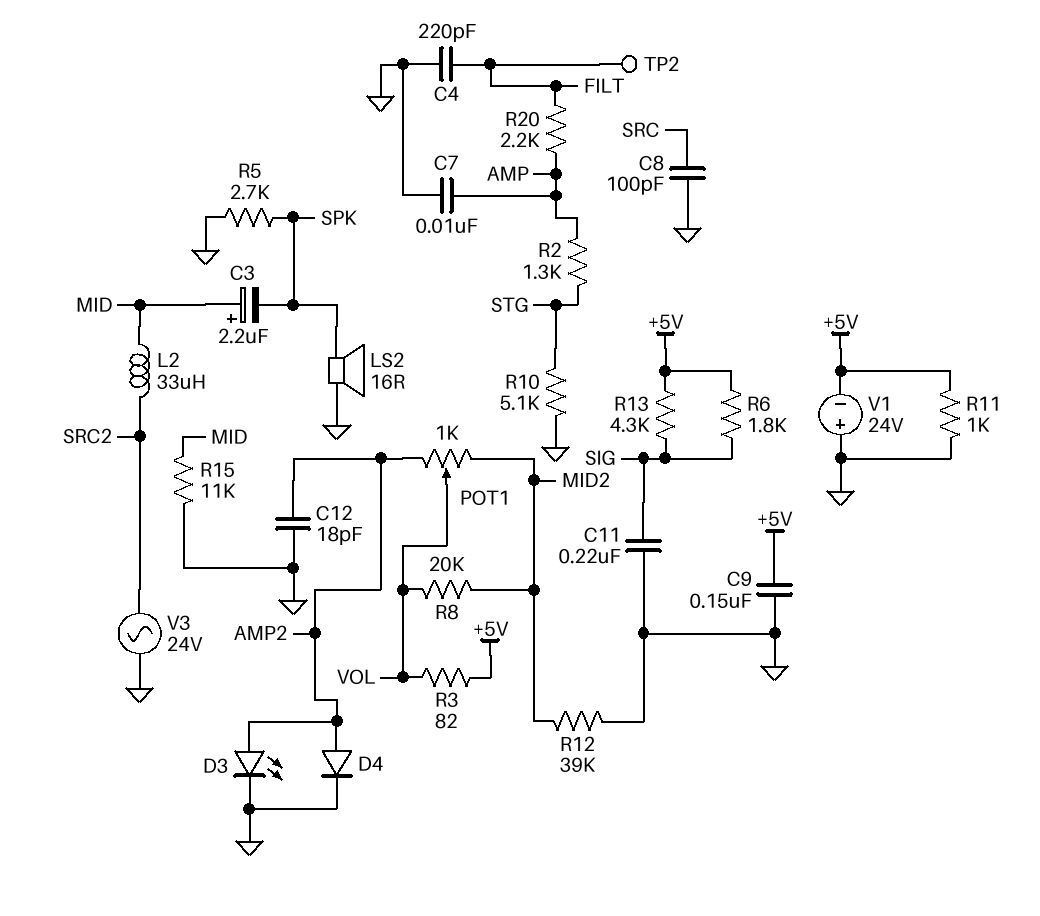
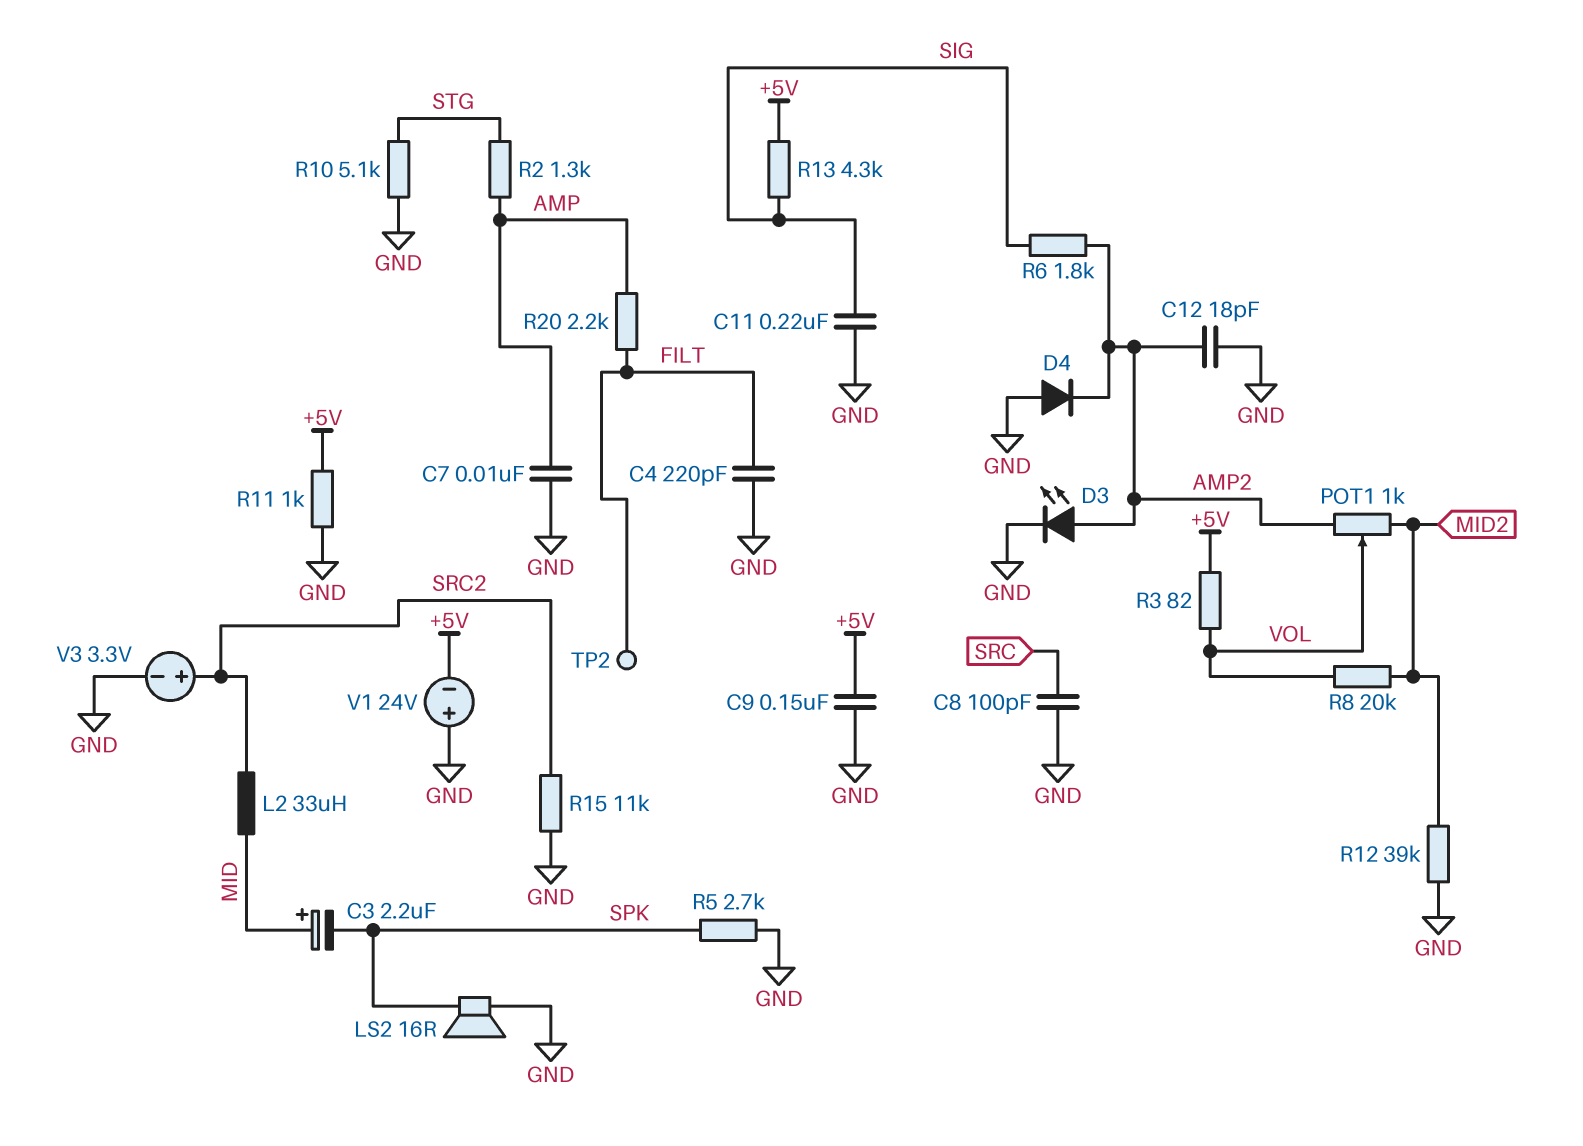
D4: diode (A AMP2, K GND) -> diode (A GND, K AMP2)
R6: 1.8k (+5V, SIG) -> 1.8k (AMP2, SIG)
R15: 11k (GND, MID) -> 11k (GND, SRC2)
V3: AC 24V (GND, SRC2) -> 3.3V (plus SRC2, minus GND)

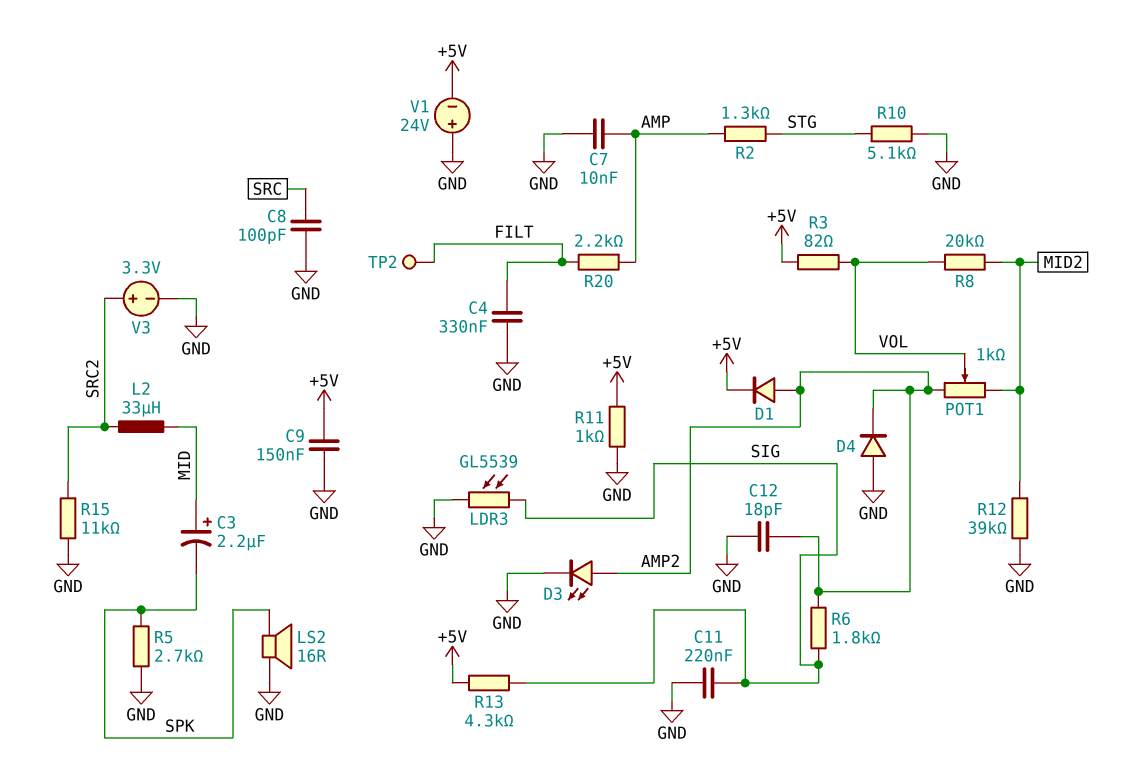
C4: 220pF (FILT, GND) -> 330nF (FILT, GND)
D1: none -> diode (A AMP2, K +5V)
LDR3: none -> GL5539 (GND, SIG)

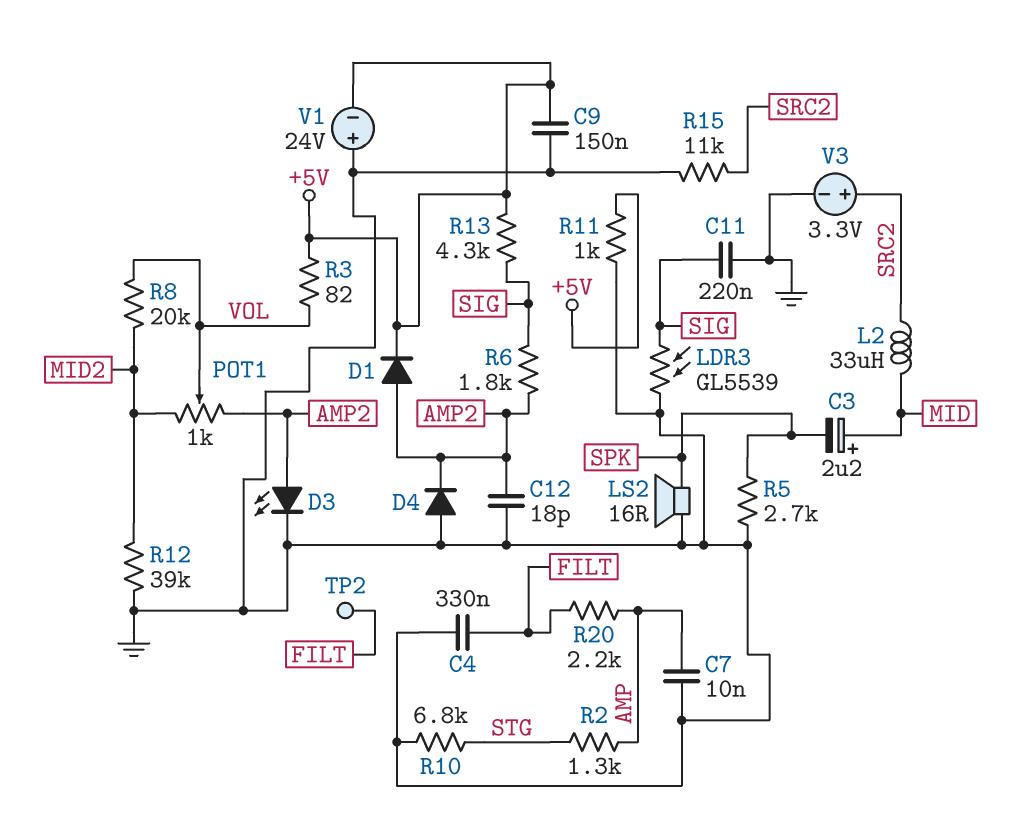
C8: 100pF (GND, SRC) -> none
R10: 5.1k (GND, STG) -> 6.8k (GND, STG)

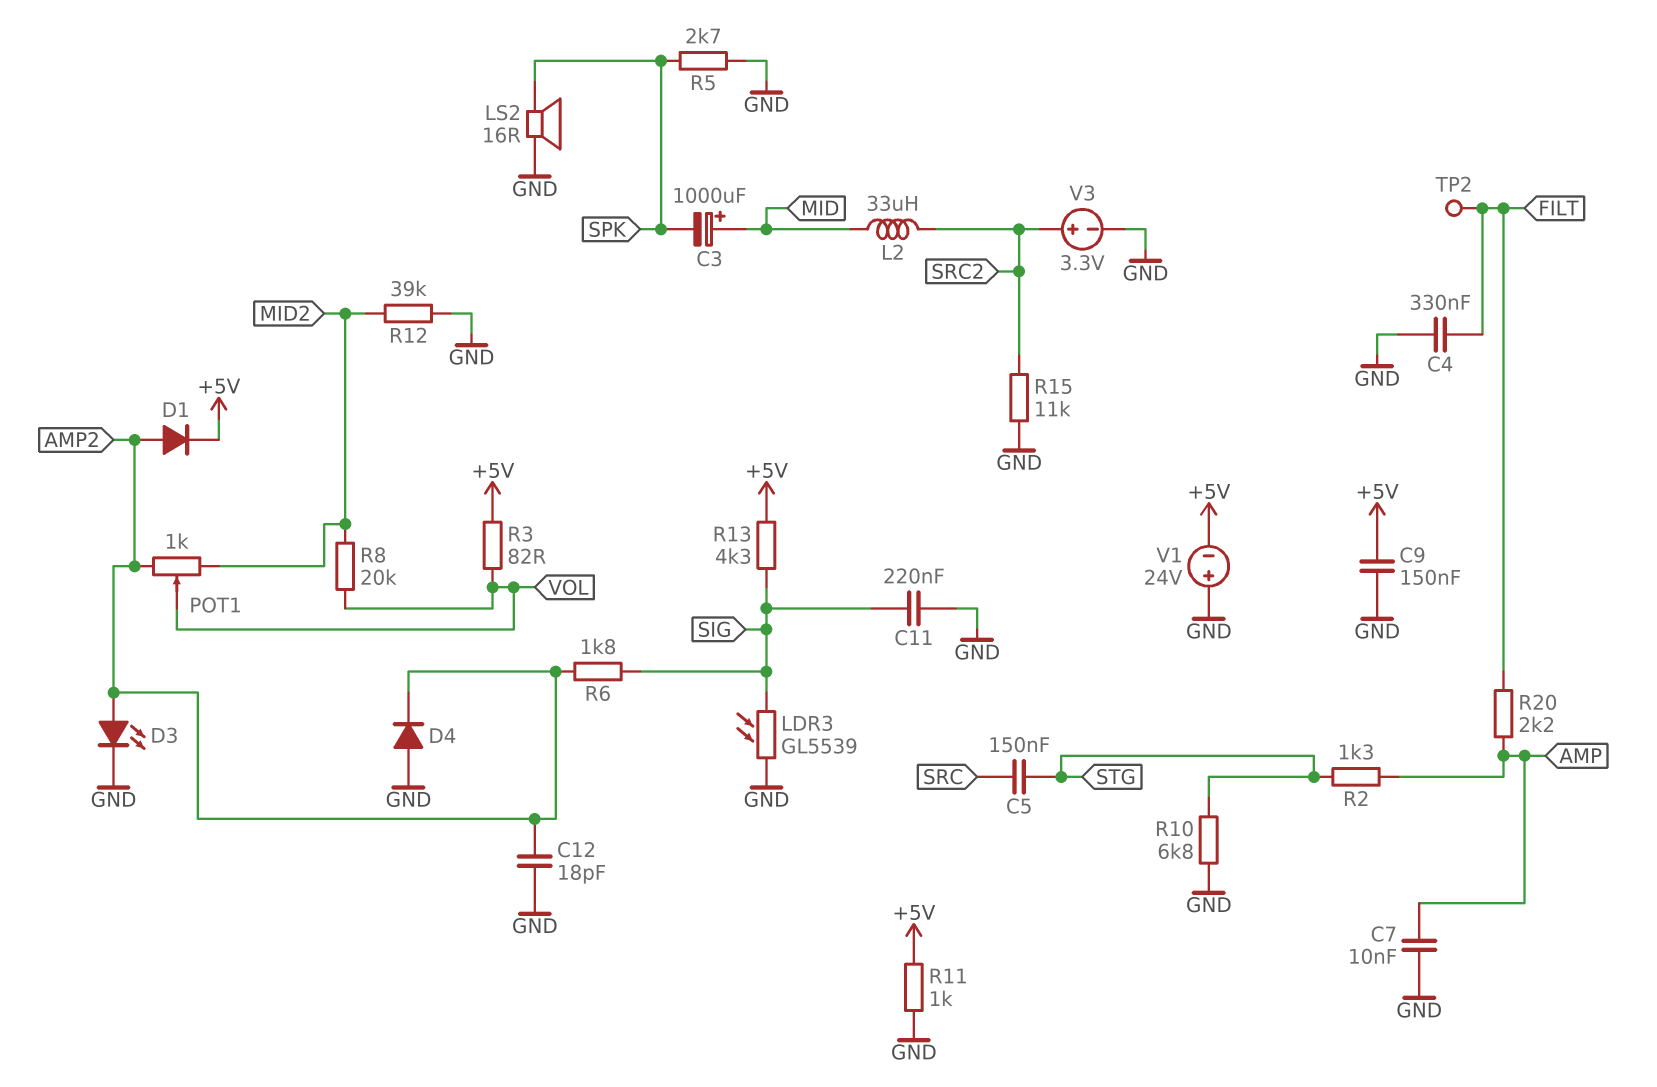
C3: 2.2uF (plus MID, minus SPK) -> 1000uF (plus MID, minus SPK)
C5: none -> 150nF (SRC, STG)

